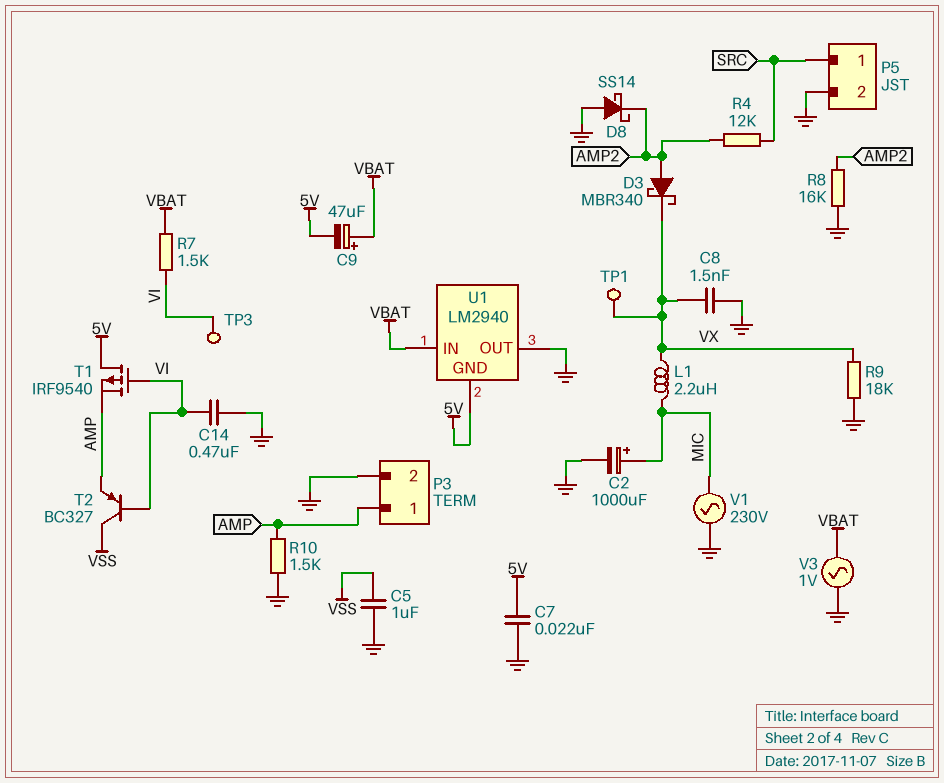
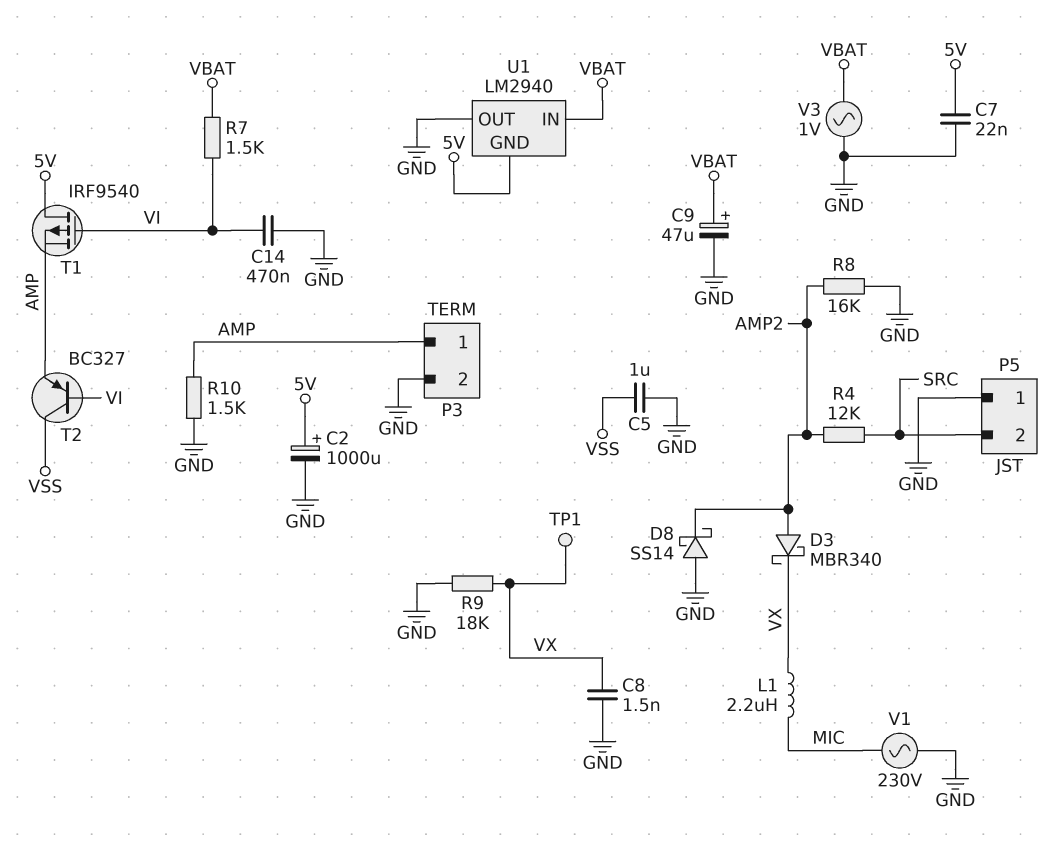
C2: 1000uF (plus MIC, minus GND) -> 1000uF (plus 5V, minus GND)
C9: 47uF (plus VBAT, minus 5V) -> 47uF (plus VBAT, minus GND)
P5 pin 1: SRC -> GND
P5 pin 2: GND -> SRC
TP3: test point (VI) -> none

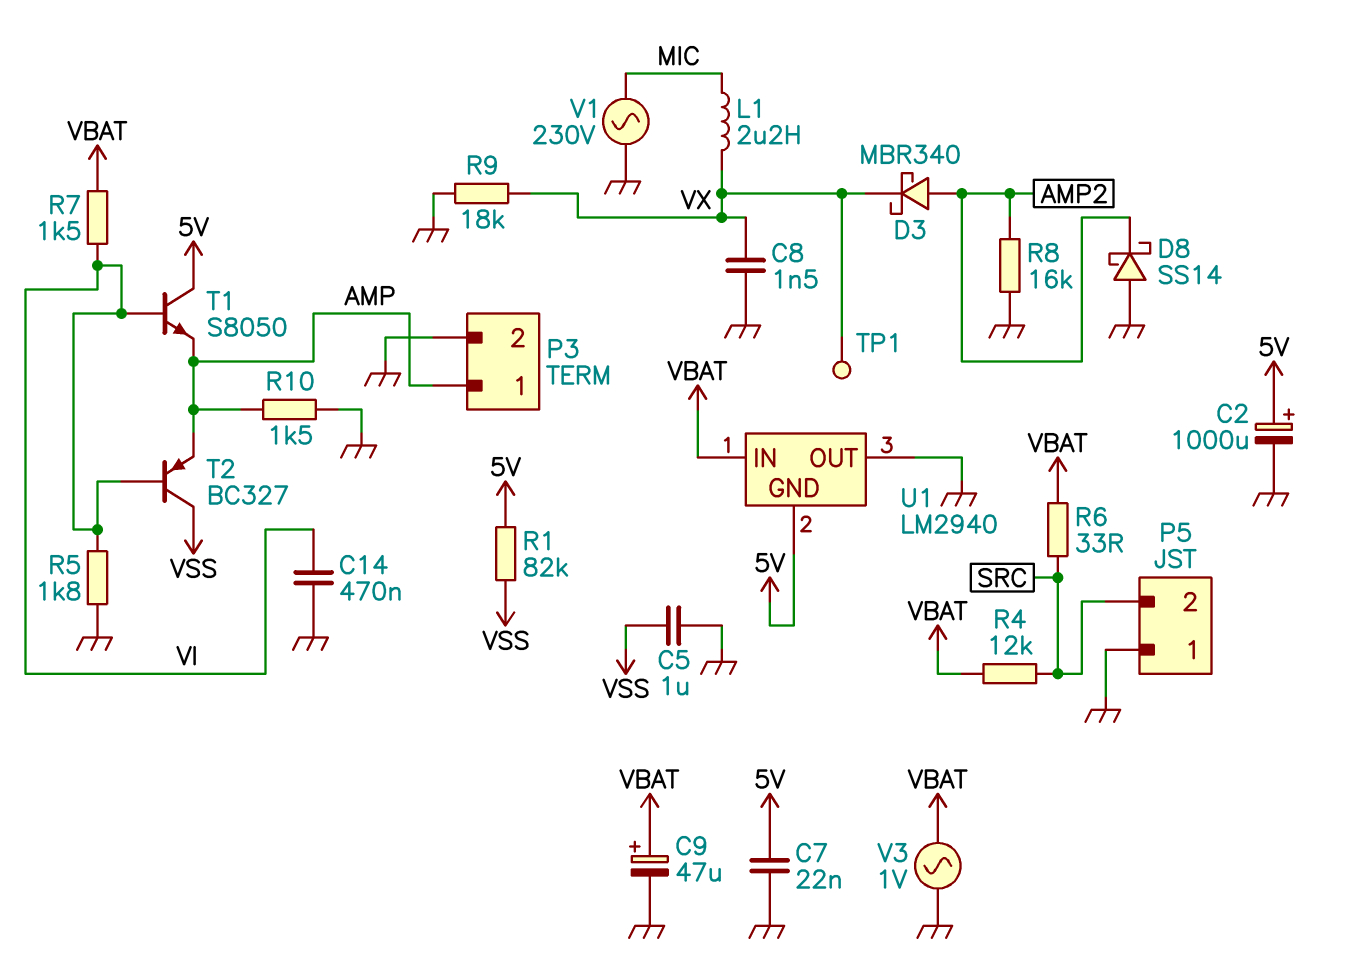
R1: none -> 82k (5V, VSS)
R4: 12k (AMP2, SRC) -> 12k (SRC, VBAT)
R5: none -> 1.8k (GND, VI)
R6: none -> 33 (SRC, VBAT)
T1: PMOS IRF9540 (G VI, D 5V, S AMP) -> NPN S8050 (B VI, C 5V, E AMP)

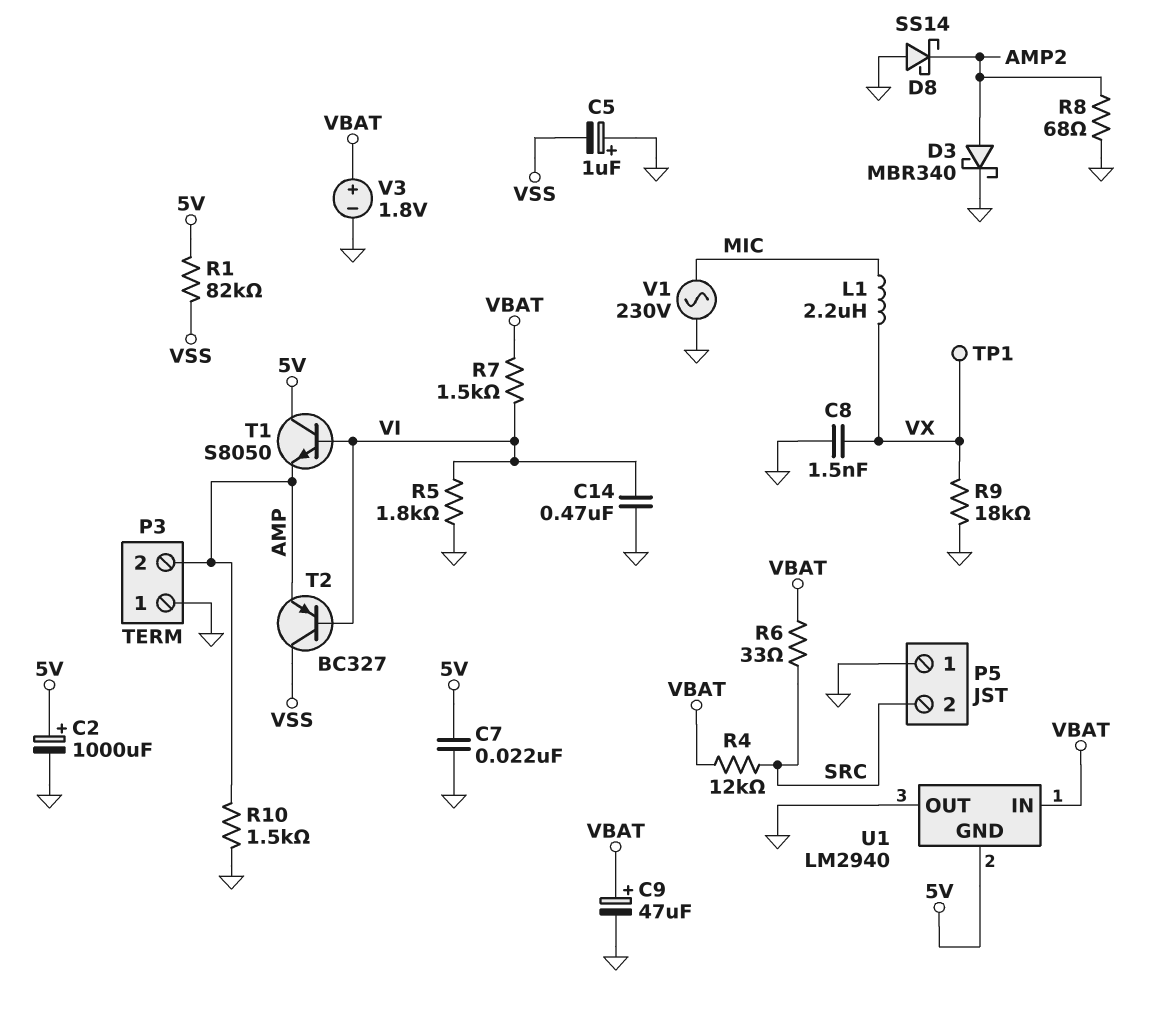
C5: 1uF (GND, VSS) -> 1uF (plus GND, minus VSS)
D3: schottky MBR340 (A AMP2, K VX) -> schottky MBR340 (A AMP2, K GND)
P3 pin 1: AMP -> GND
P3 pin 2: GND -> AMP
R8: 16k (AMP2, GND) -> 68 (AMP2, GND)
V3: AC 1V (GND, VBAT) -> 1.8V (plus VBAT, minus GND)

